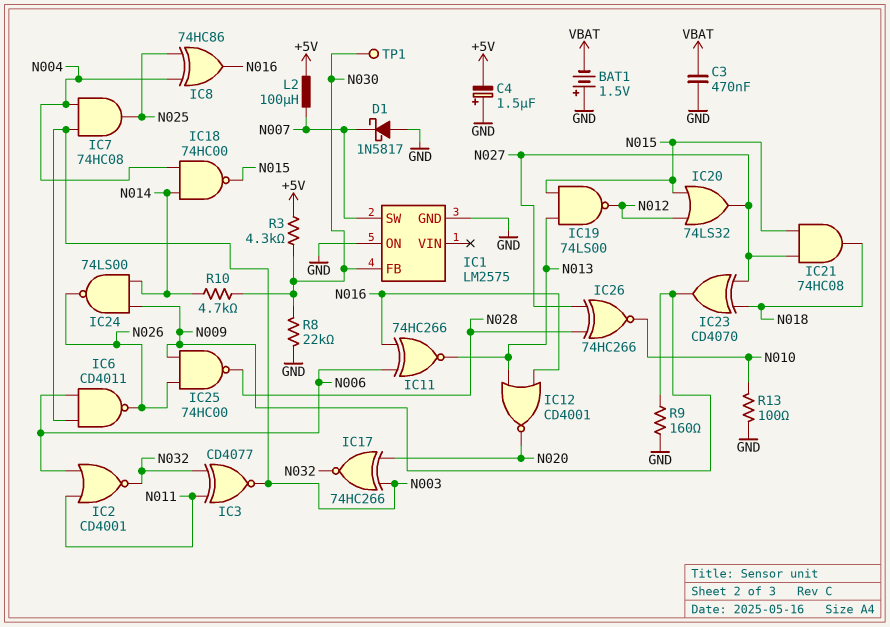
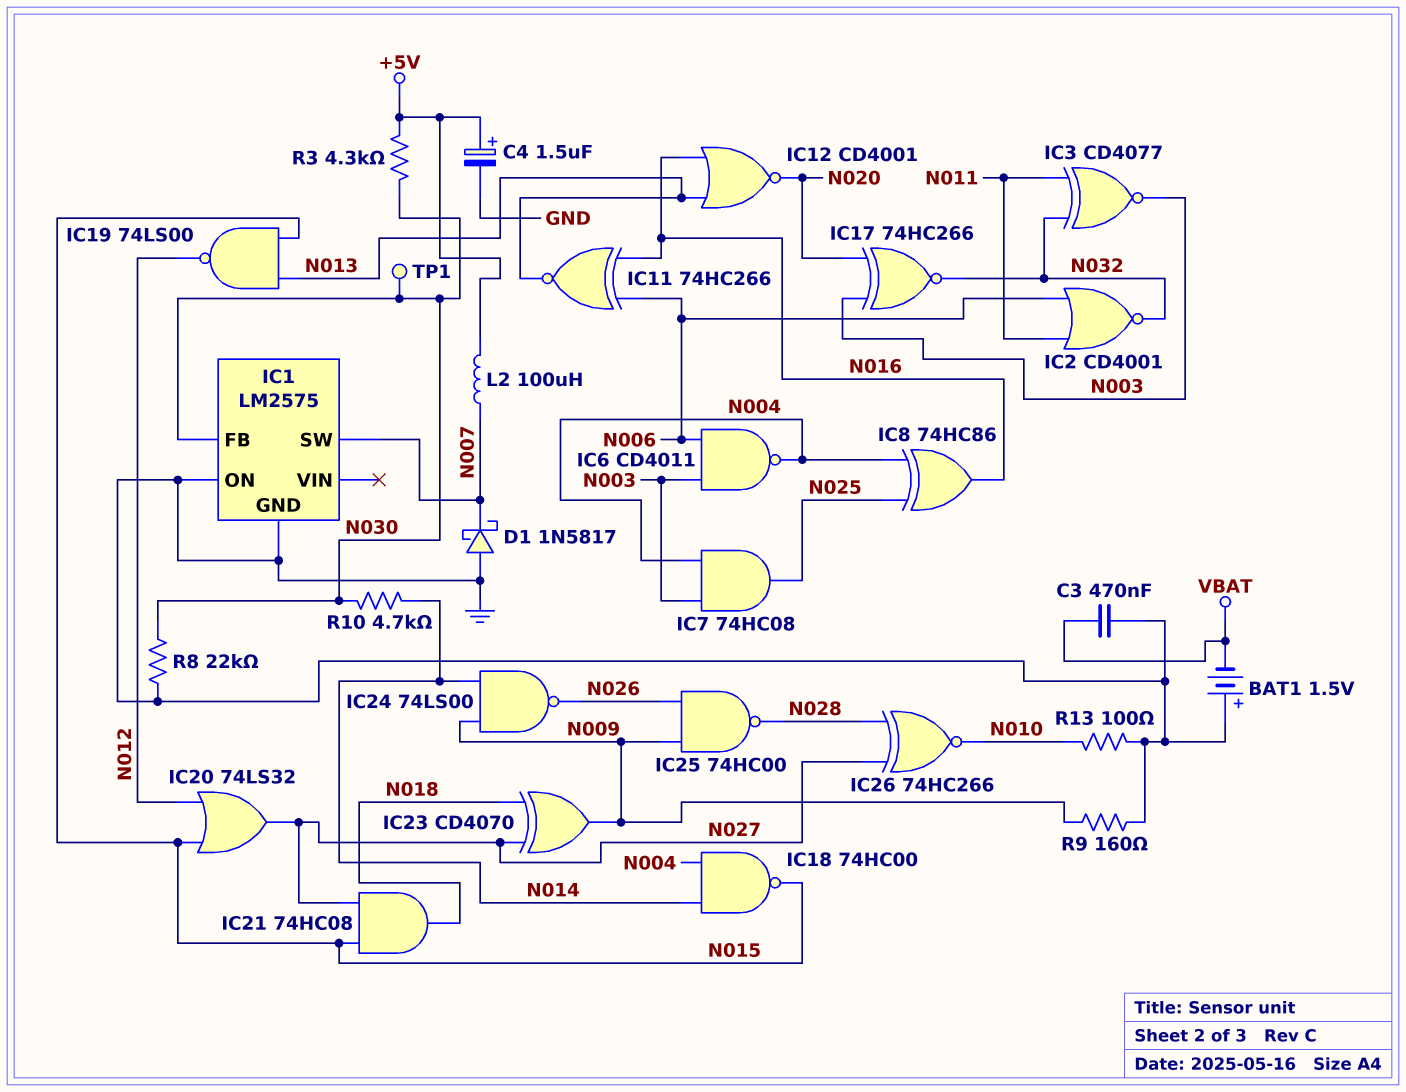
C4: 1.5uF (plus GND, minus +5V) -> 1.5uF (plus +5V, minus GND)
IC6: NAND CD4011 (in N003, in N006, out N026) -> NAND CD4011 (in N003, in N006, out N004)

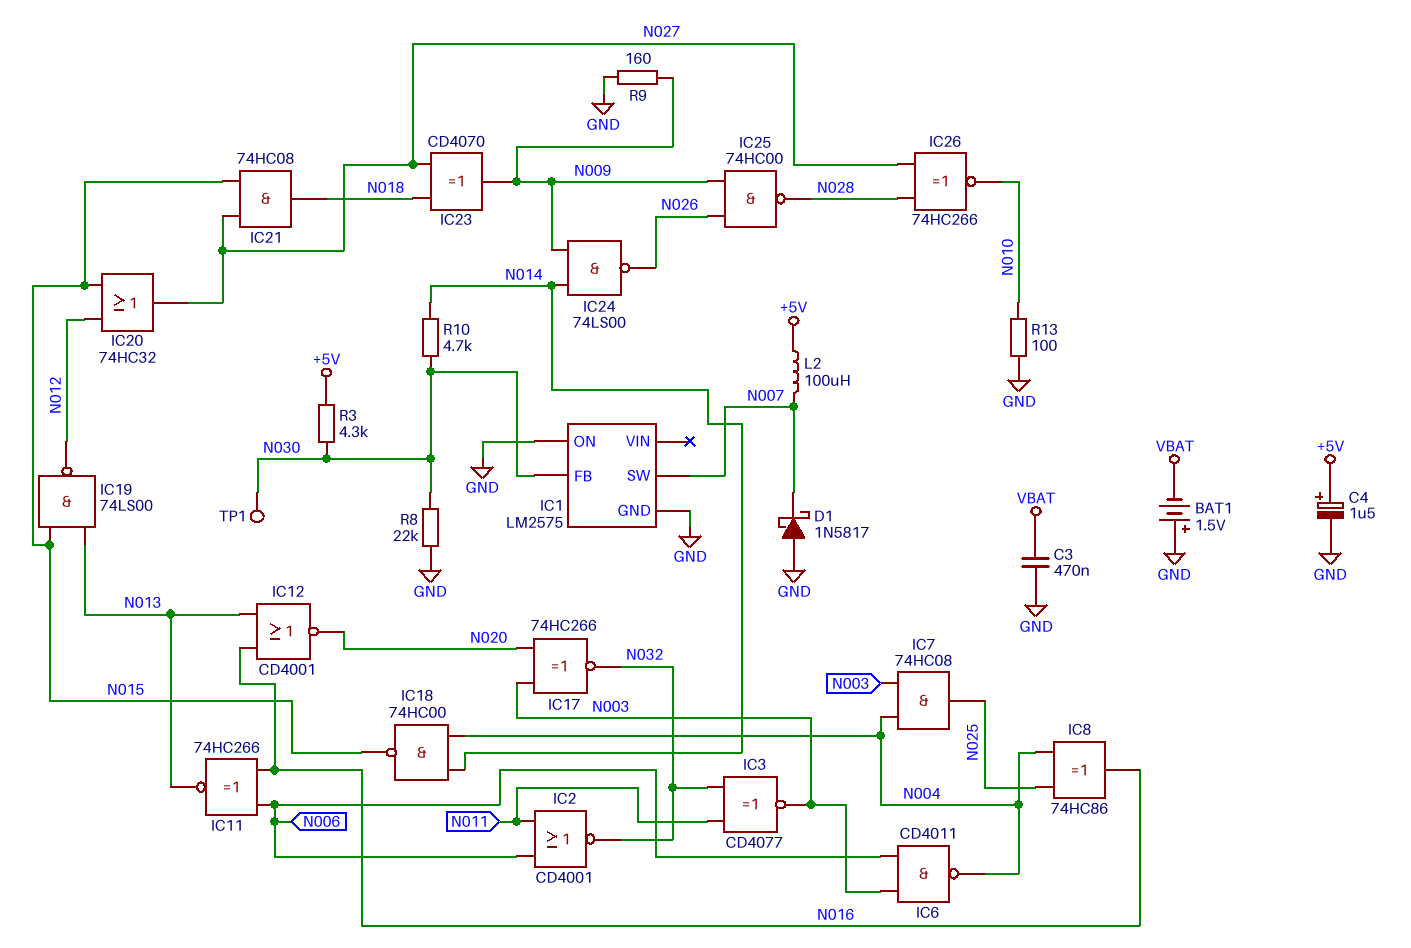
IC20: OR 74LS32 (in N012, in N015, out N027) -> OR 74HC32 (in N012, in N015, out N027)

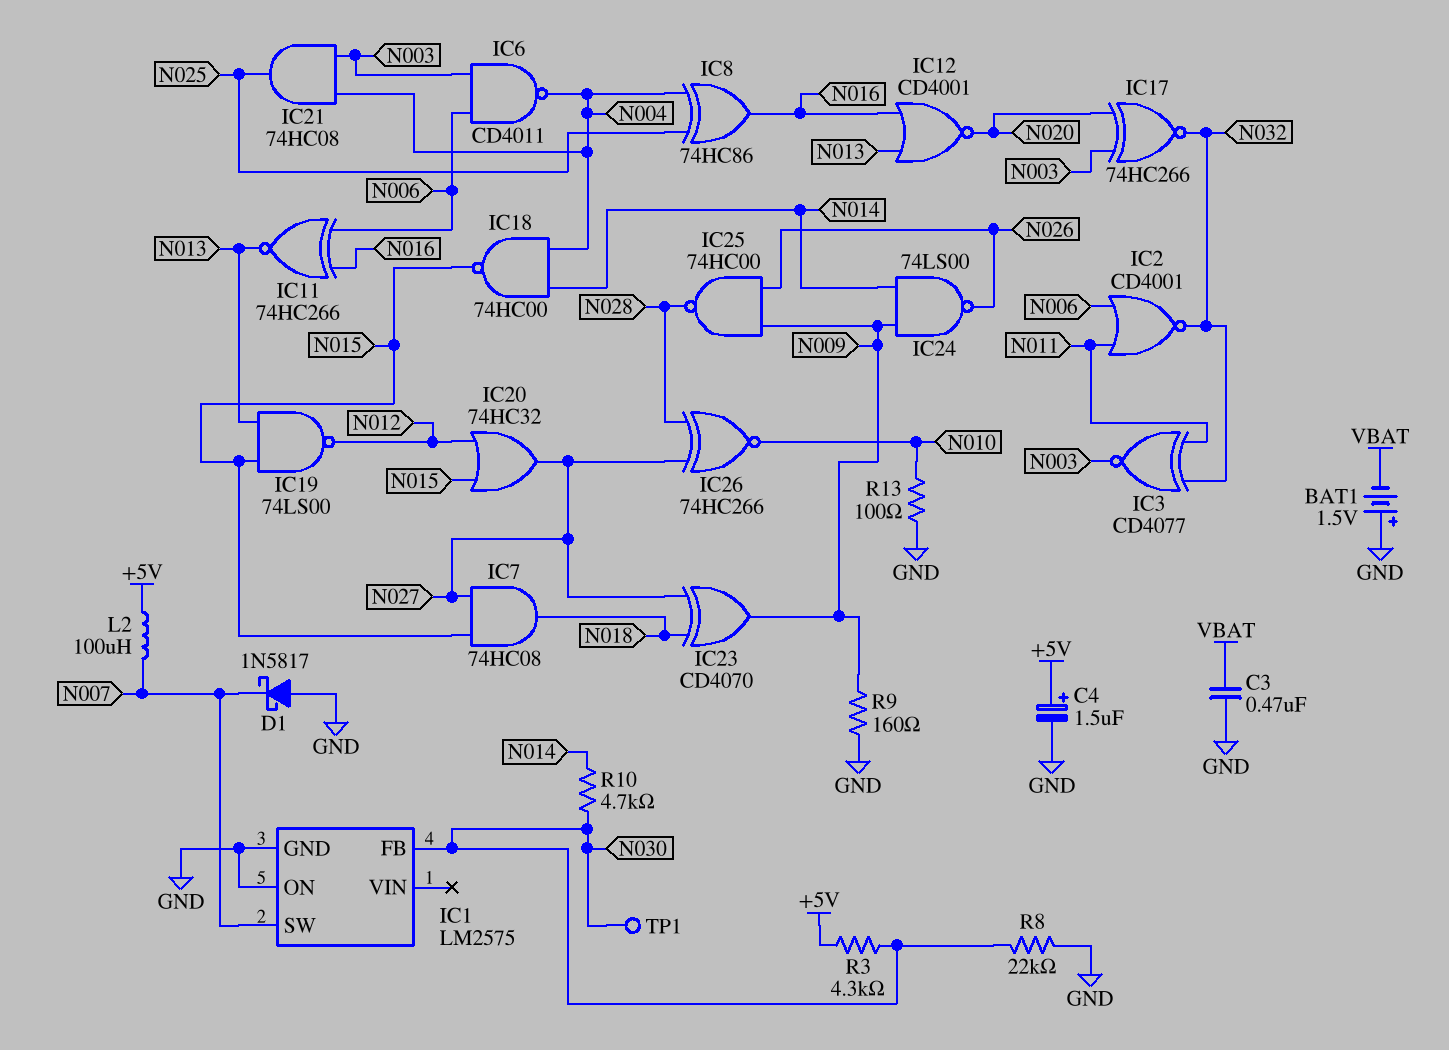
IC7: AND 74HC08 (in N003, in N004, out N025) -> AND 74HC08 (in N015, in N027, out N018)
IC21: AND 74HC08 (in N015, in N027, out N018) -> AND 74HC08 (in N003, in N004, out N025)

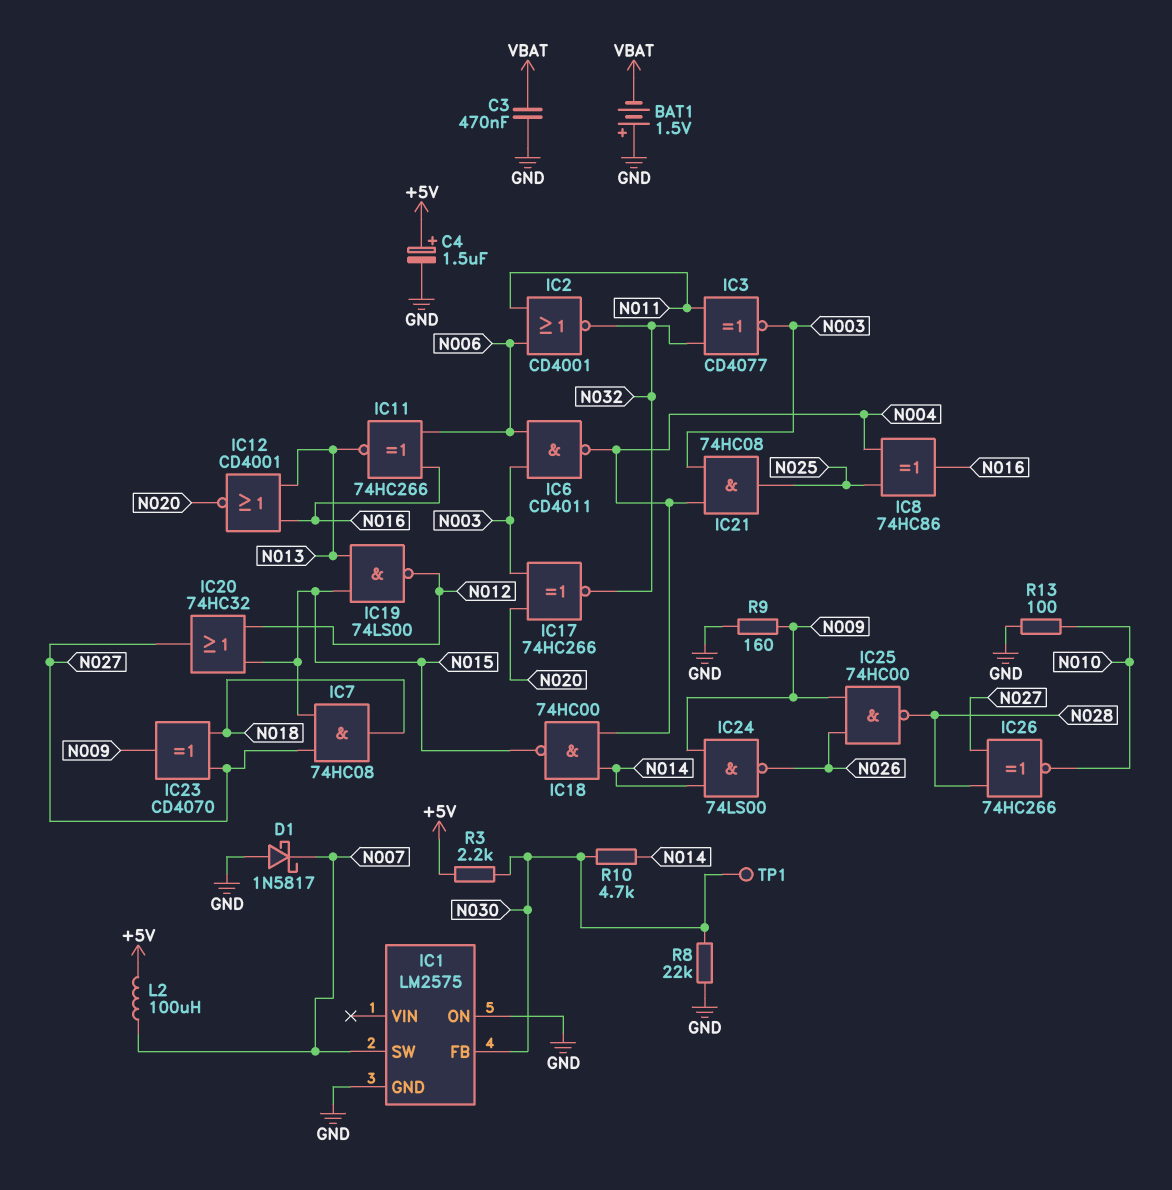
R3: 4.3k (+5V, N030) -> 2.2k (+5V, N030)

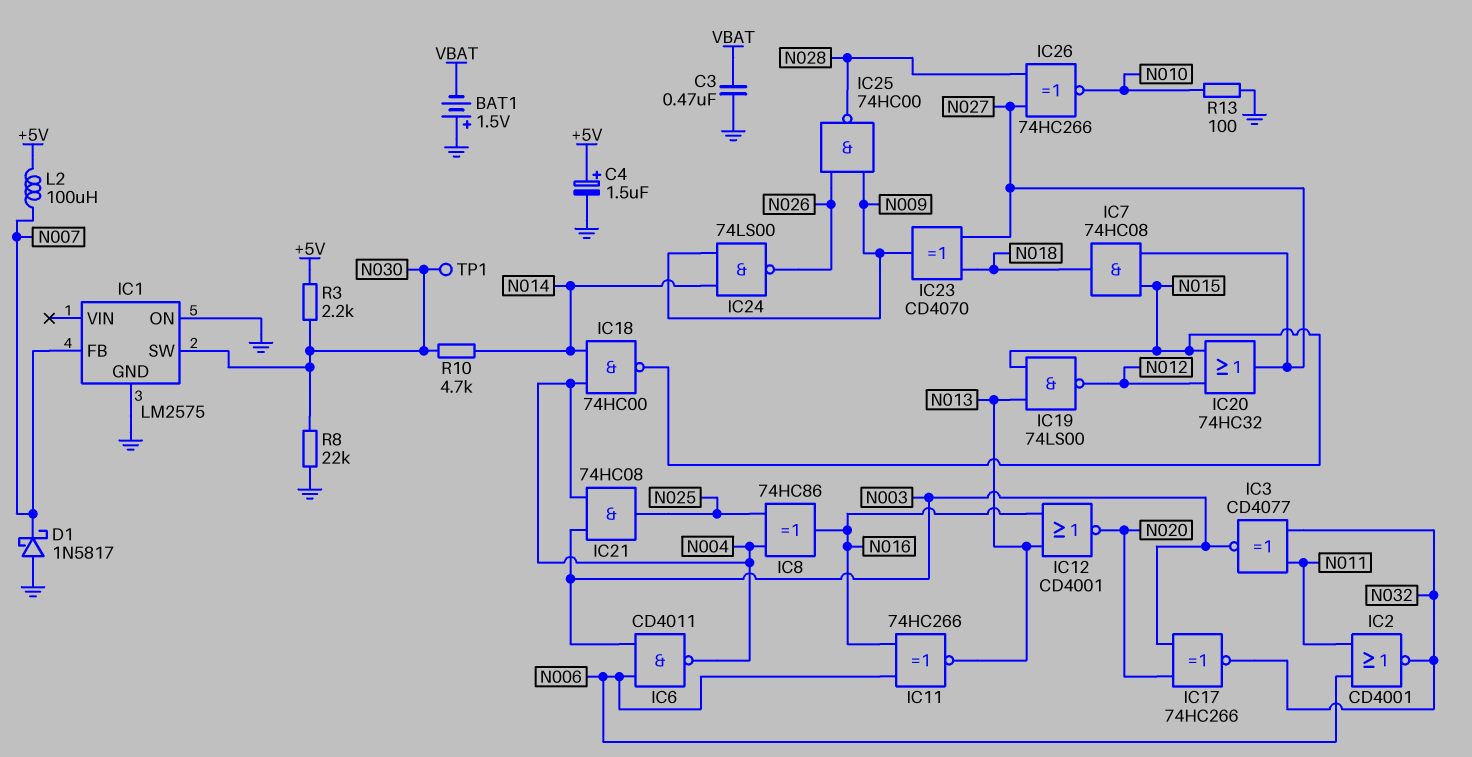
IC1 pin FB: N030 -> N007
IC1 pin SW: N007 -> N030
R9: 160 (GND, N009) -> none

